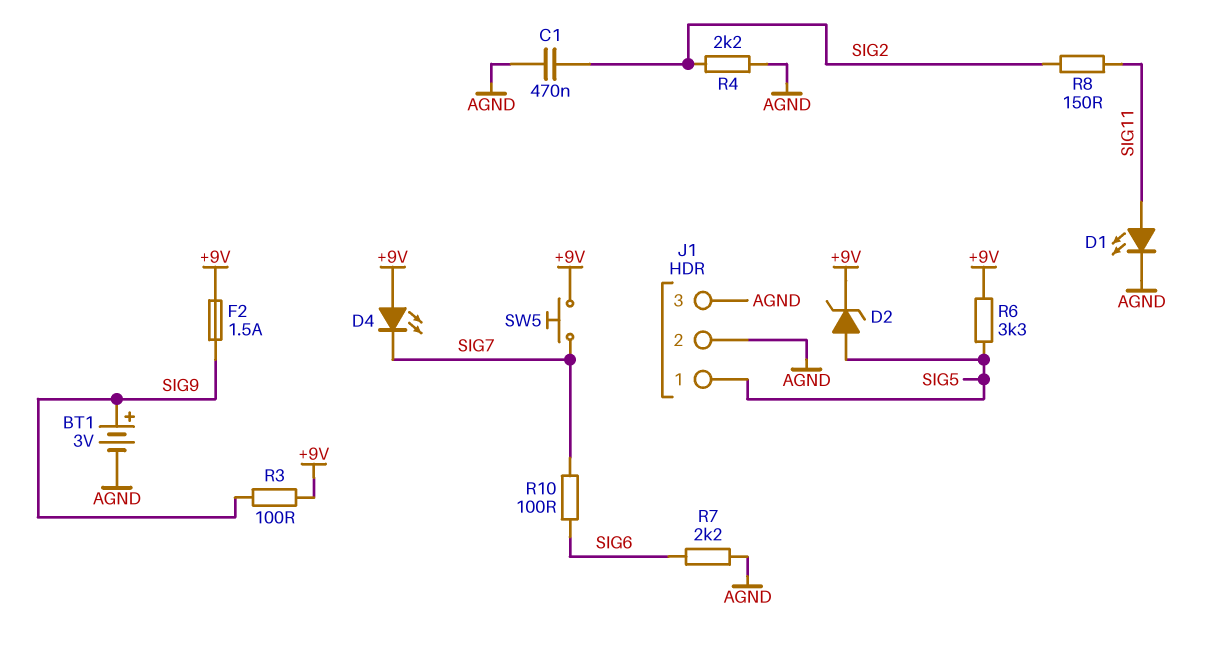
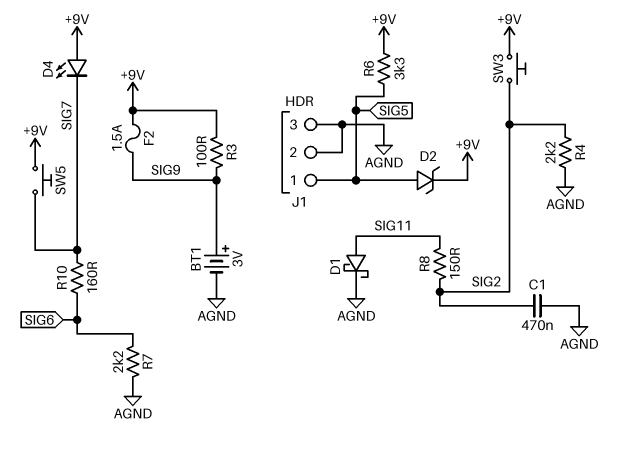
D1: LED (A SIG11, K AGND) -> schottky (A SIG11, K AGND)
R10: 100 (SIG6, SIG7) -> 160 (SIG6, SIG7)
SW3: none -> button (+9V, SIG2)

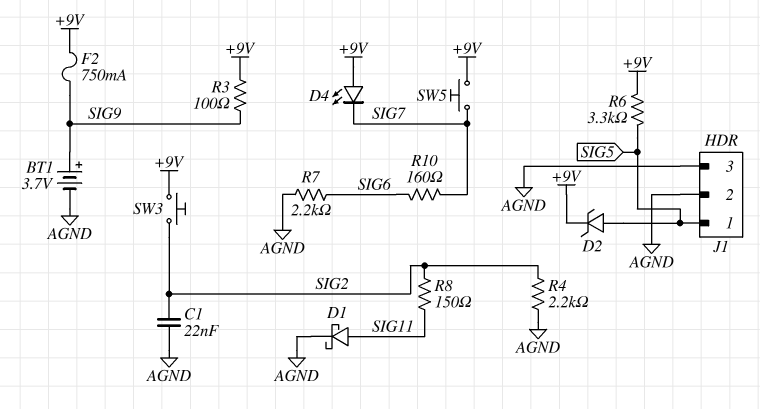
BT1: 3V (plus SIG9, minus AGND) -> 3.7V (plus SIG9, minus AGND)
C1: 470nF (AGND, SIG2) -> 22nF (AGND, SIG2)
F2: 1.5A (+9V, SIG9) -> 750mA (+9V, SIG9)

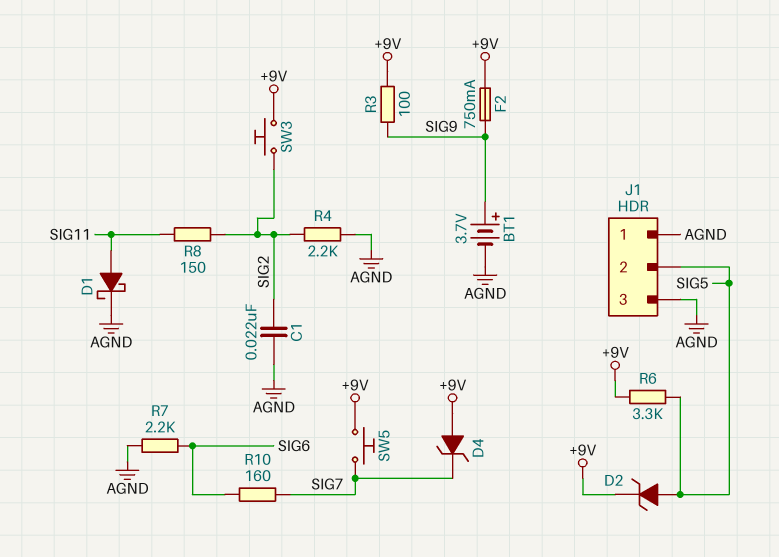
D4: LED (A +9V, K SIG7) -> zener (A +9V, K SIG7)
J1 pin 1: SIG5 -> AGND
J1 pin 2: AGND -> SIG5

